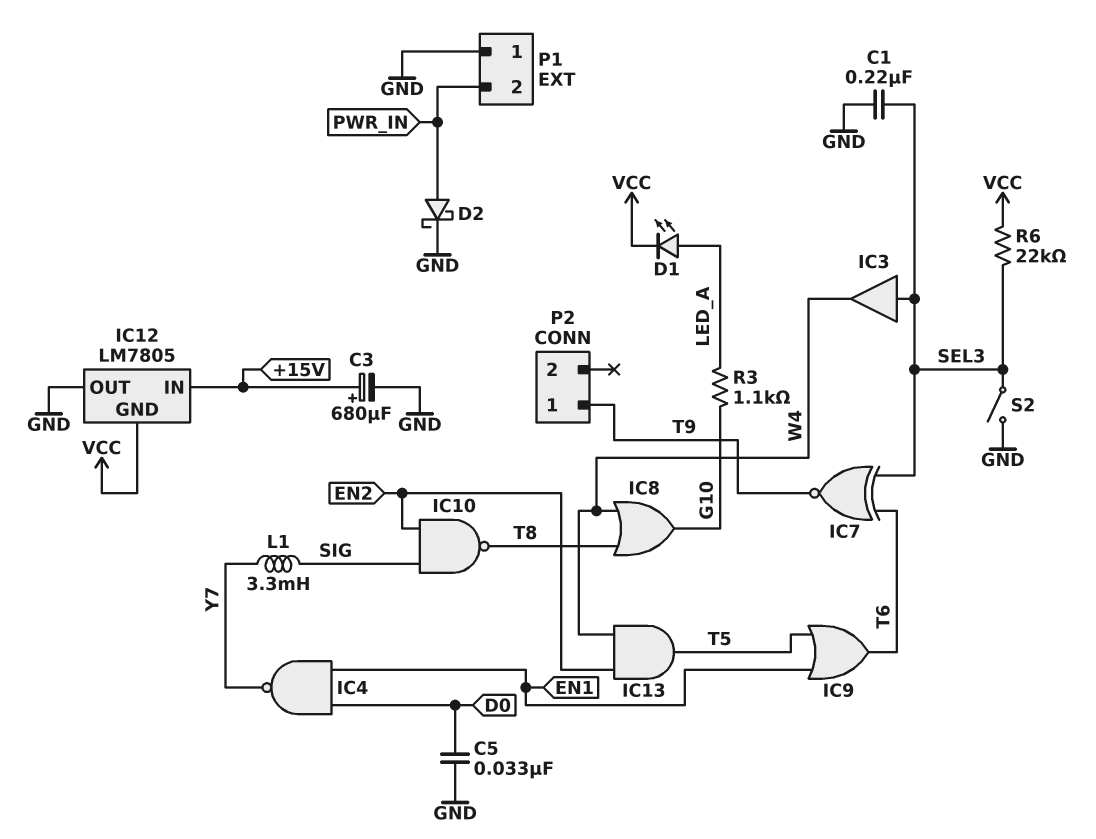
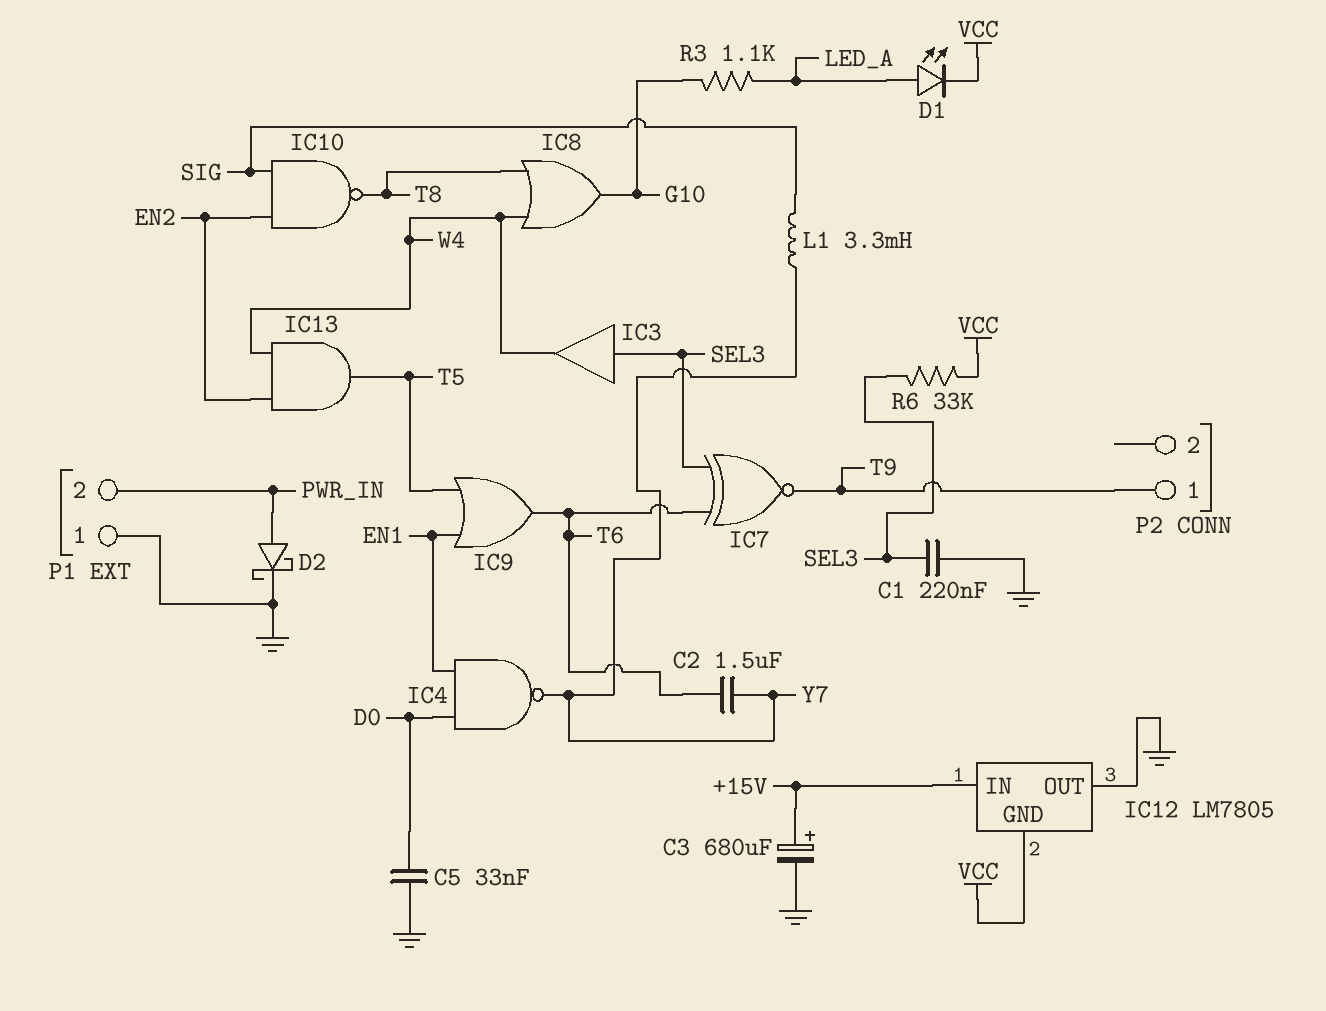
C2: none -> 1.5uF (T6, Y7)
R6: 22k (SEL3, VCC) -> 33k (SEL3, VCC)
S2: switch (GND, SEL3) -> none

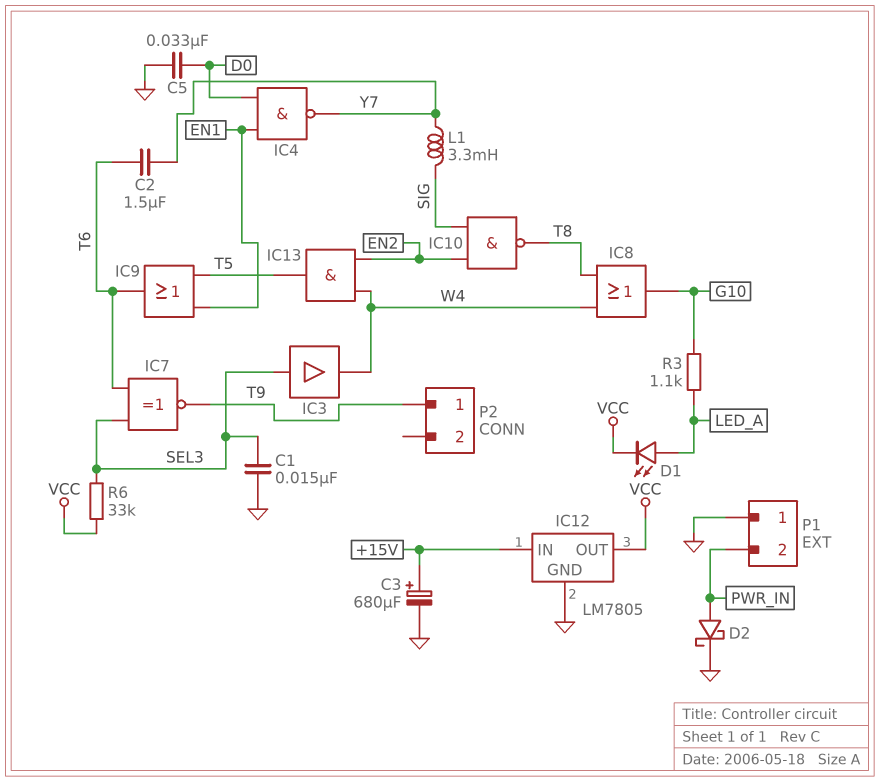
C1: 220nF (GND, SEL3) -> 15nF (GND, SEL3)
IC12 pin GND: VCC -> GND
IC12 pin OUT: GND -> VCC

